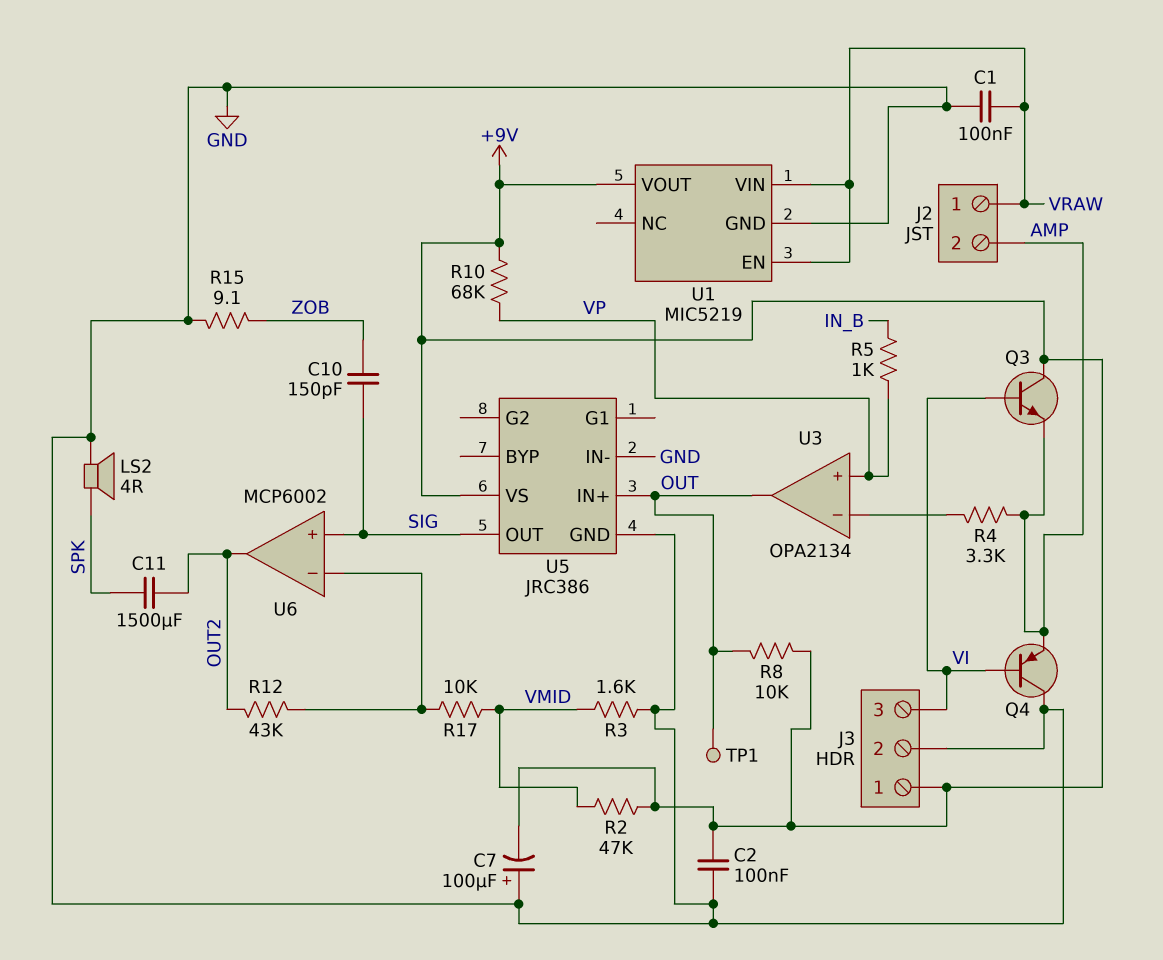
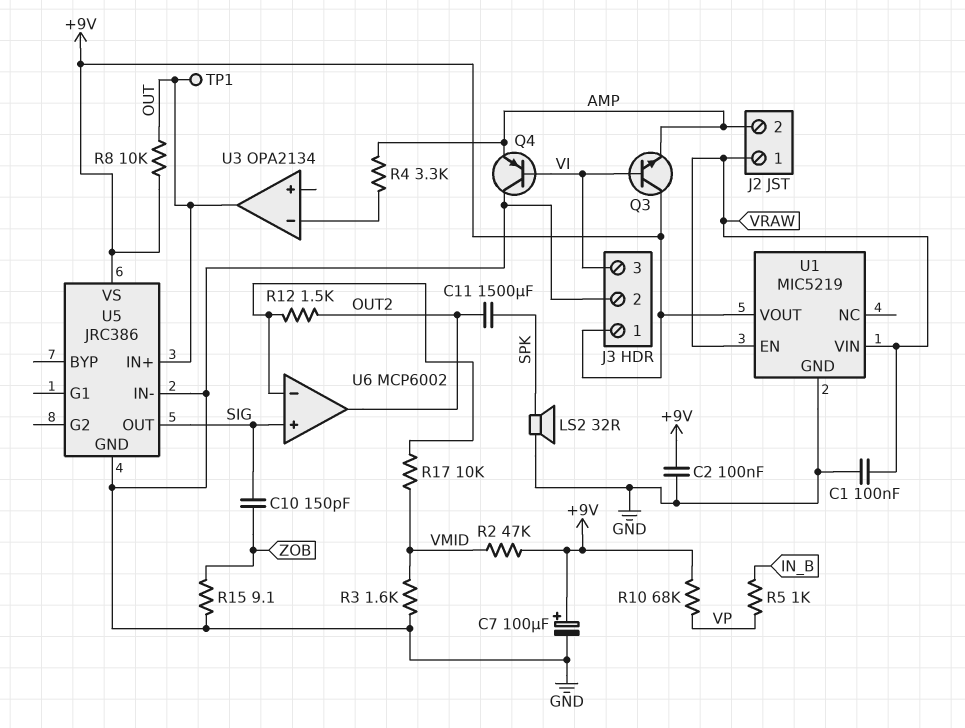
C7: 100uF (plus GND, minus +9V) -> 100uF (plus +9V, minus GND)
LS2: speaker 4R (GND, SPK) -> speaker 32R (GND, SPK)
R12: 43k (OUT2, U6/in-) -> 1.5k (OUT2, U6/in-)
U3 pin in+: VP -> none

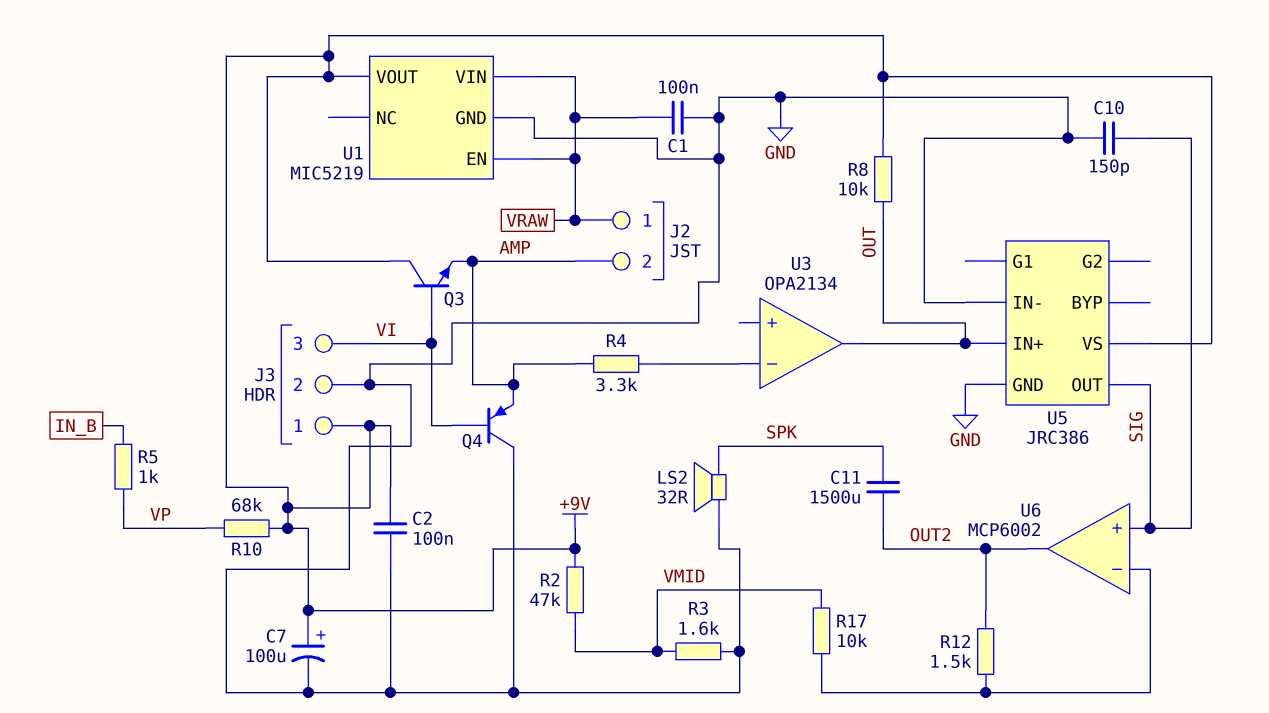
C10: 150pF (SIG, ZOB) -> 150pF (GND, SIG)
R15: 9.1 (GND, ZOB) -> none
TP1: test point (OUT) -> none

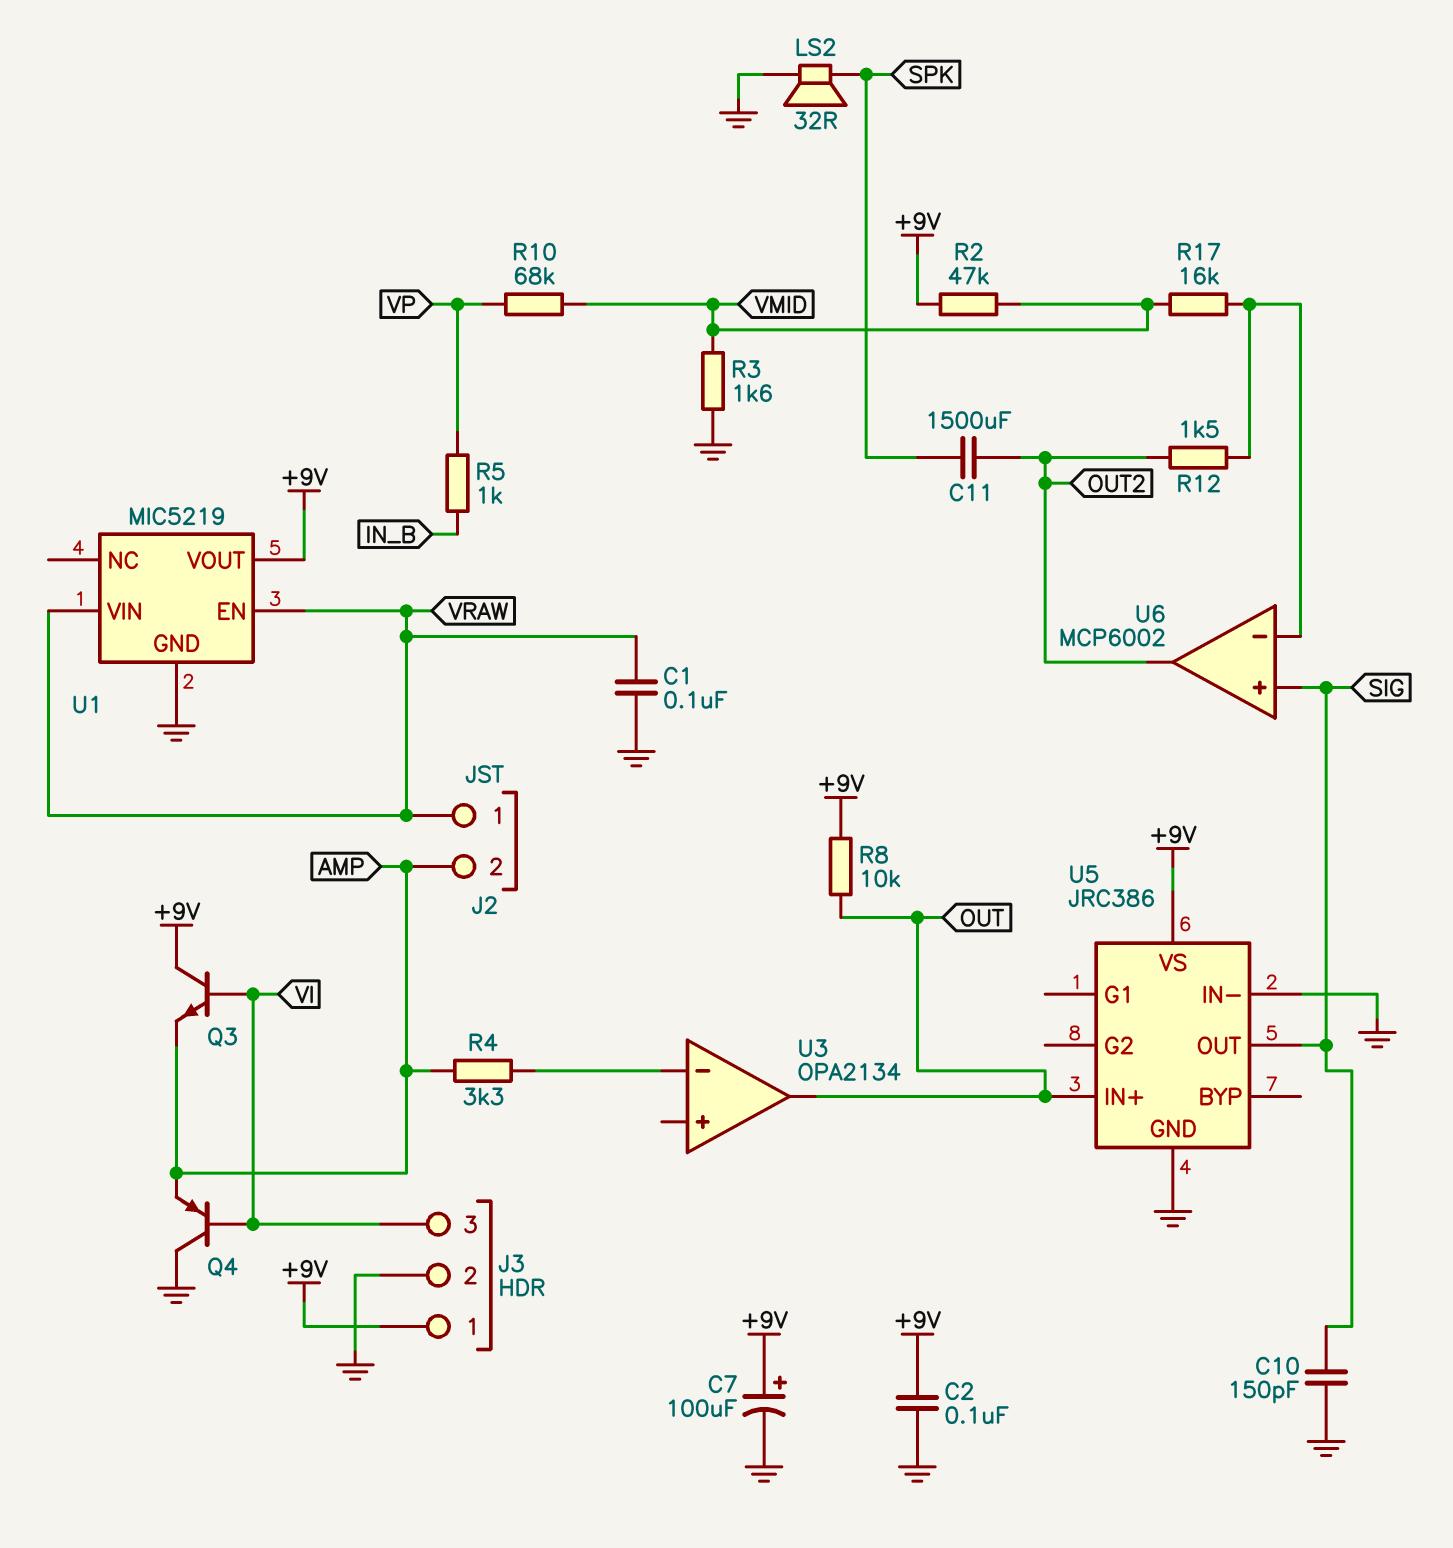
R10: 68k (+9V, VP) -> 68k (VMID, VP)
R17: 10k (U6/in-, VMID) -> 16k (U6/in-, VMID)

